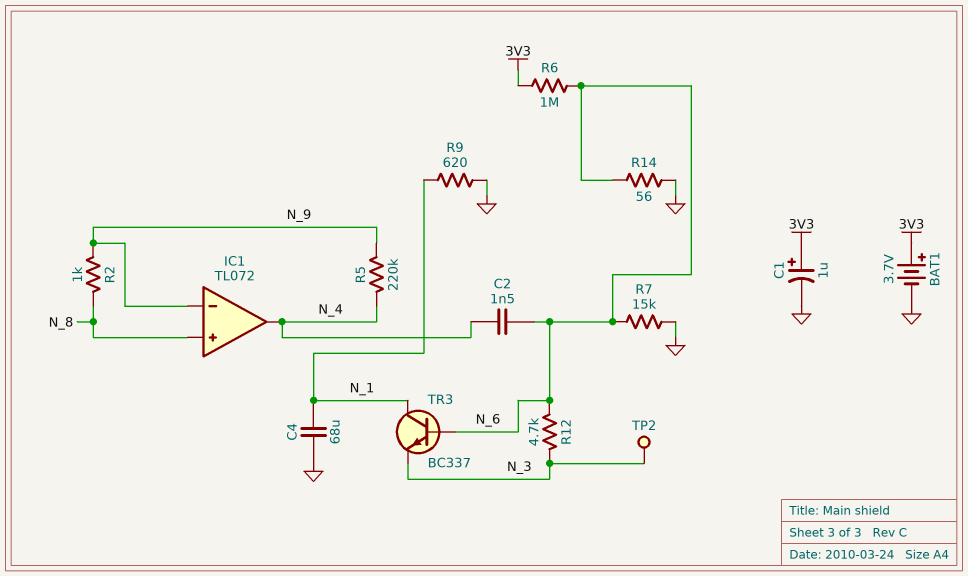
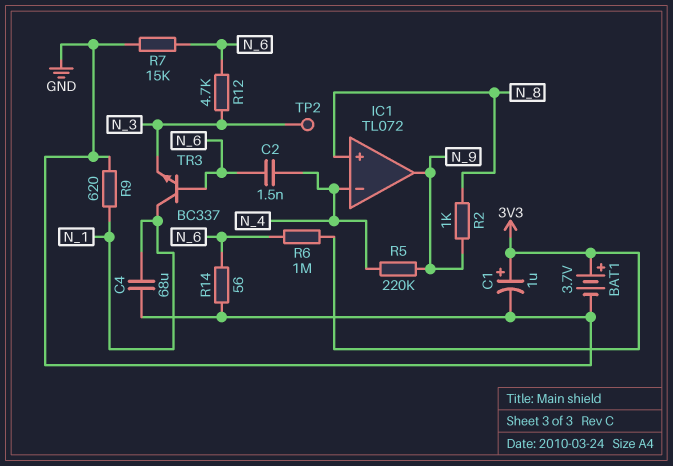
IC1 pin in-: N_9 -> N_4
IC1 pin out: N_4 -> N_9

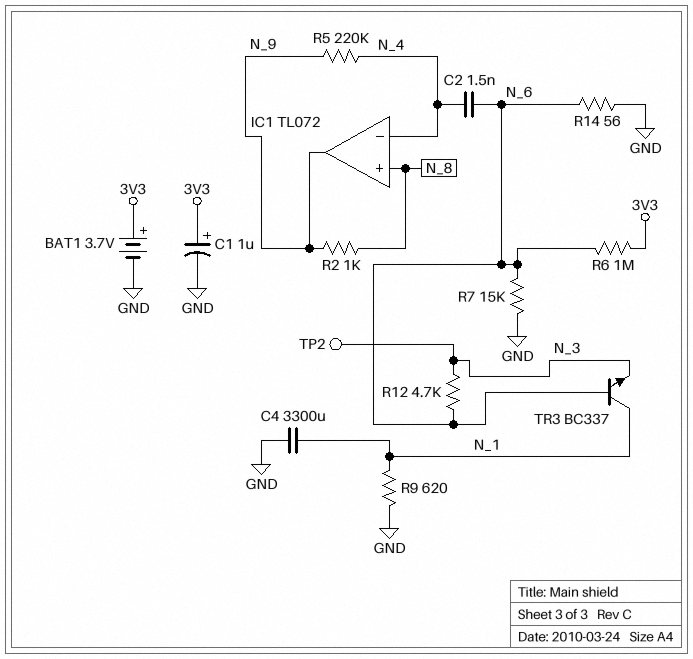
C4: 68uF (GND, N_1) -> 3300uF (GND, N_1)

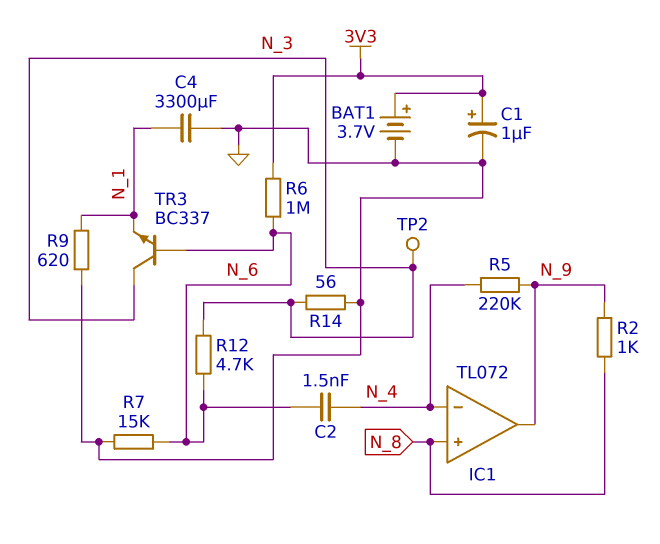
R14: 56 (GND, N_6) -> 56 (GND, N_3)
TR3: NPN BC337 (B N_6, C N_1, E N_3) -> NPN BC337 (B N_6, C N_3, E N_1)

